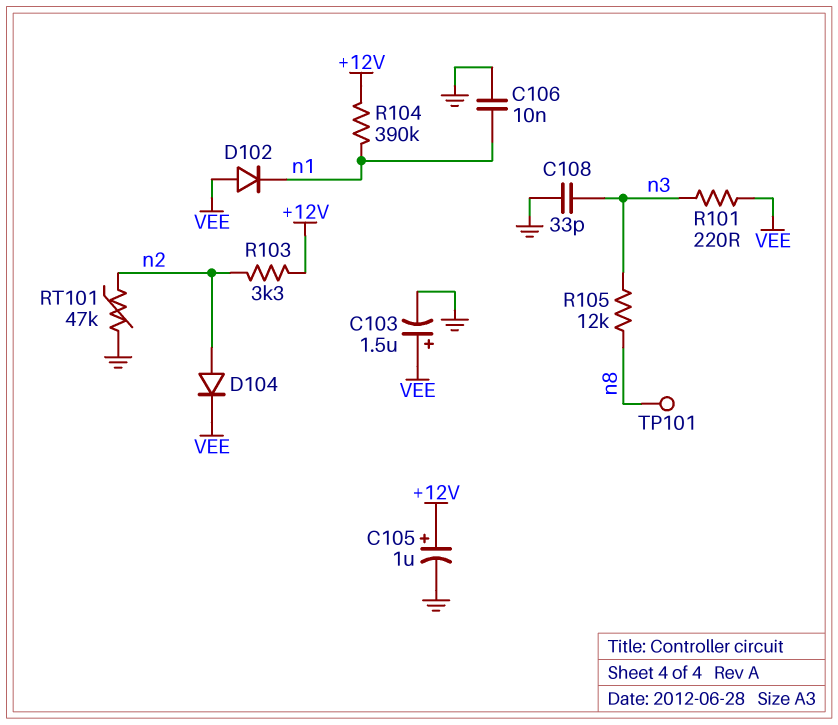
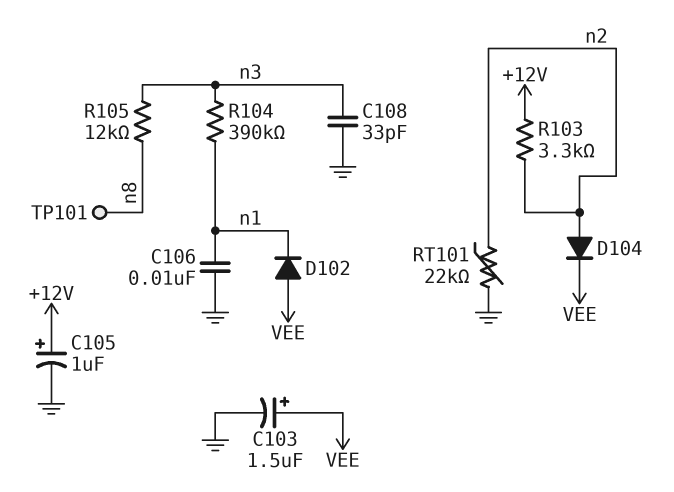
R101: 220 (VEE, n3) -> none
R104: 390k (+12V, n1) -> 390k (n1, n3)
RT101: 47k (GND, n2) -> 22k (GND, n2)

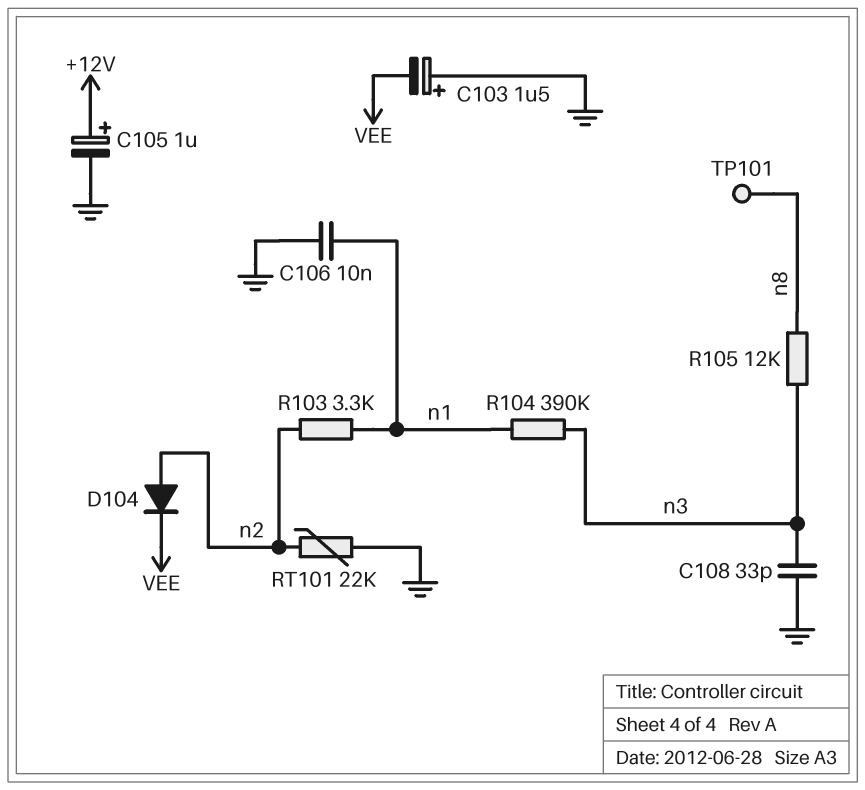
C103: 1.5uF (plus VEE, minus GND) -> 1.5uF (plus GND, minus VEE)
D102: diode (A VEE, K n1) -> none
R103: 3.3k (+12V, n2) -> 3.3k (n1, n2)

